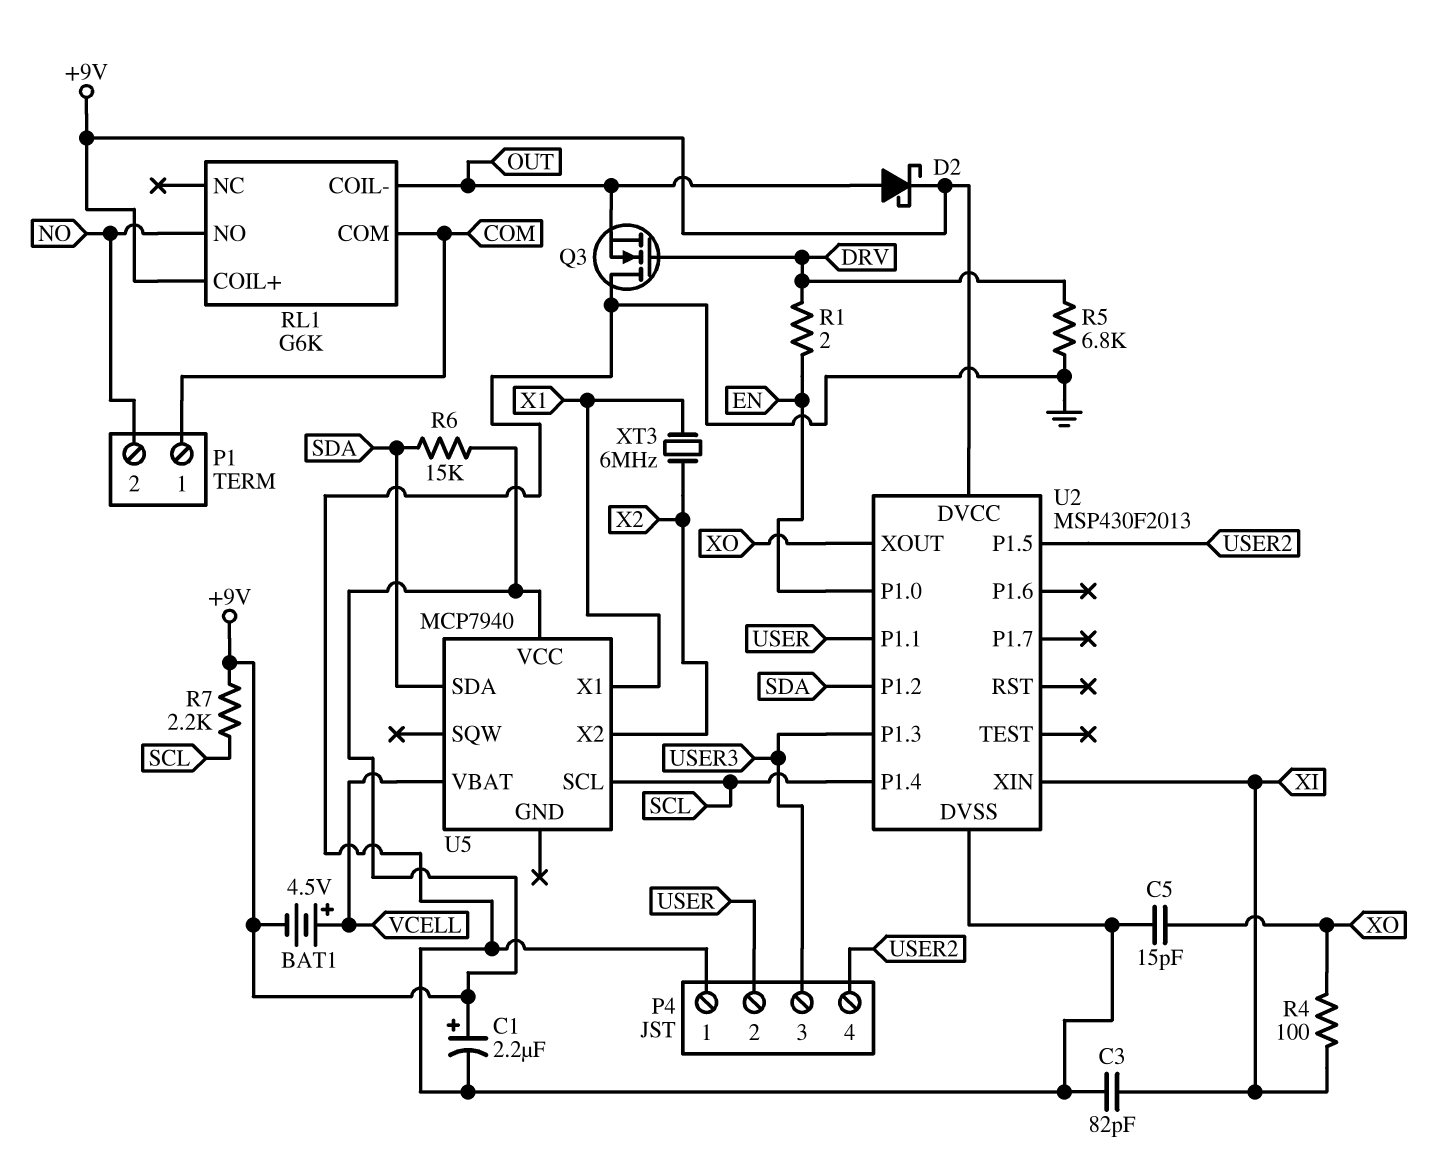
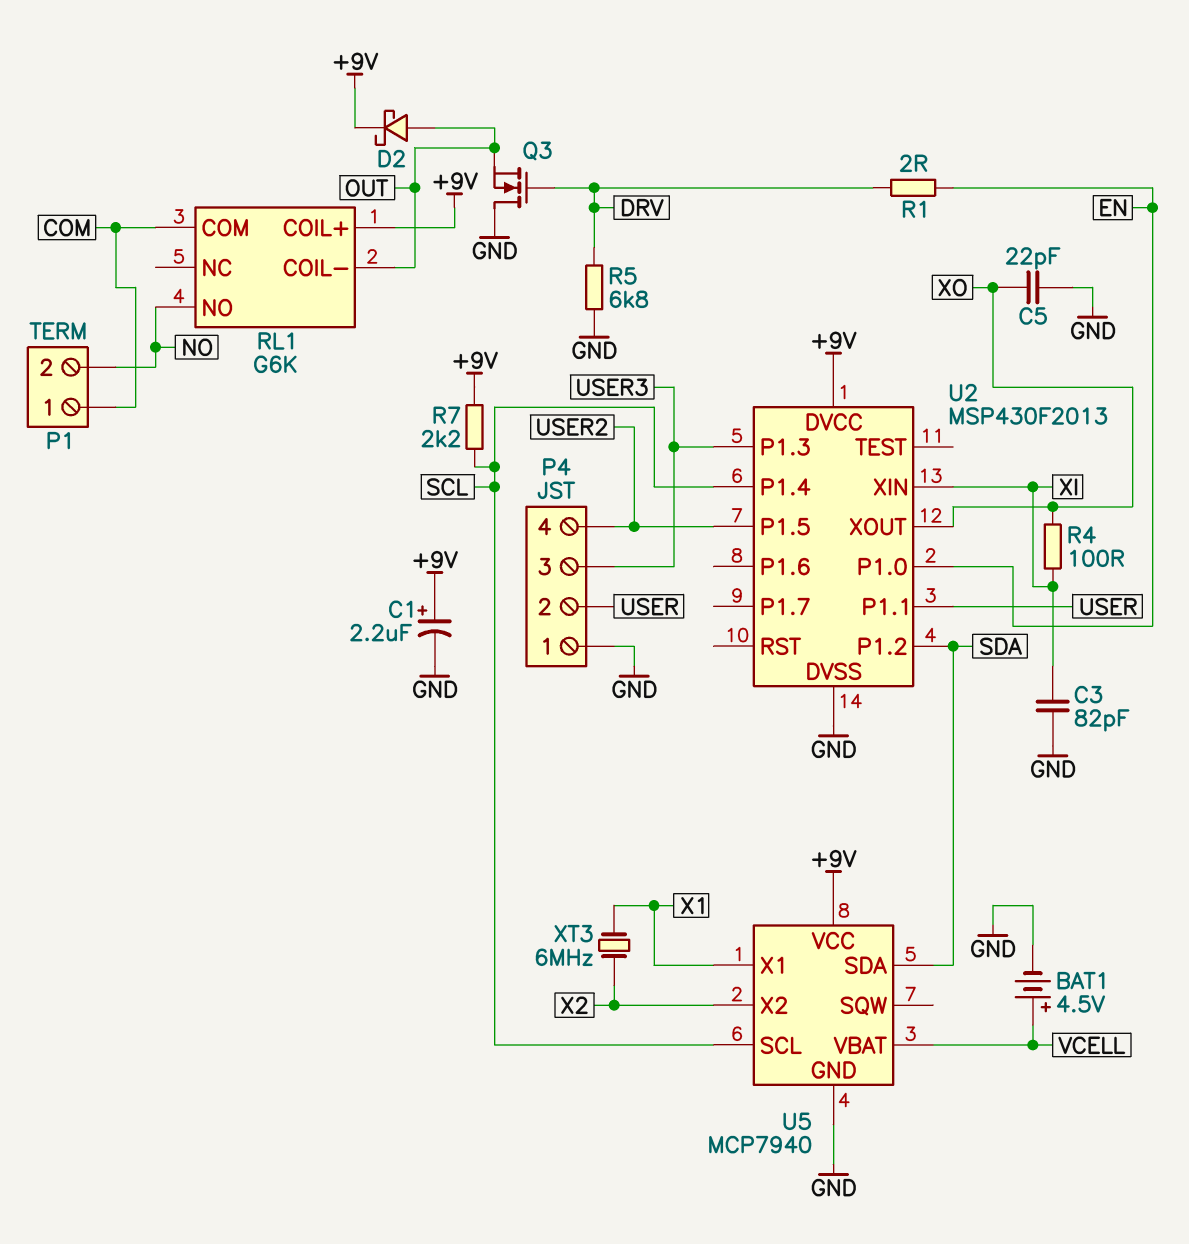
BAT1: 4.5V (plus VCELL, minus +9V) -> 4.5V (plus VCELL, minus GND)
C5: 15pF (GND, XO) -> 22pF (GND, XO)
R6: 15k (+9V, SDA) -> none
U5 pin GND: none -> GND

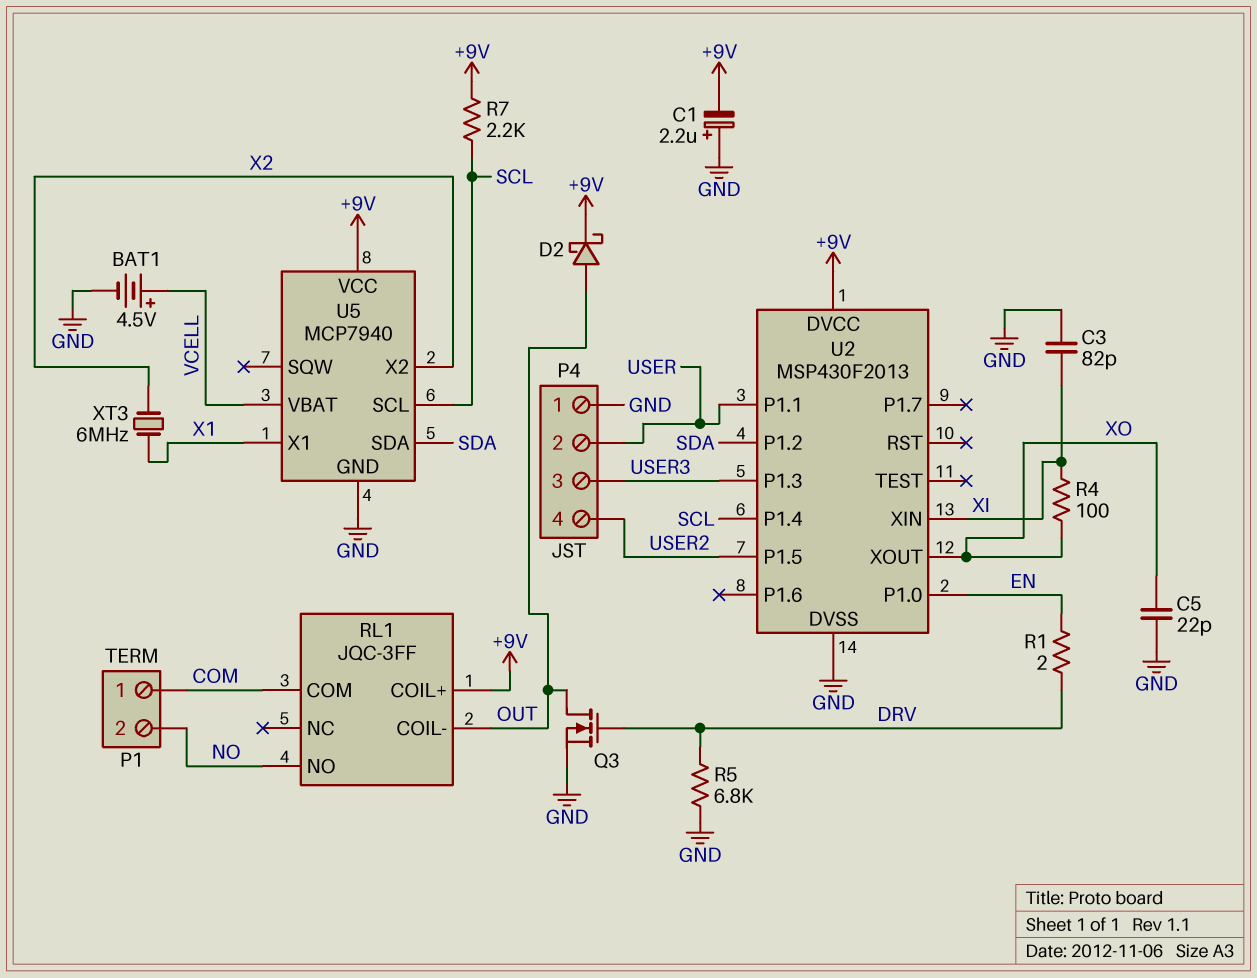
C1: 2.2uF (plus +9V, minus GND) -> 2.2uF (plus GND, minus +9V)
Q3: NMOS (G DRV, D GND, S OUT) -> NMOS (G DRV, D OUT, S GND)
RL1: G6K -> JQC-3FF

